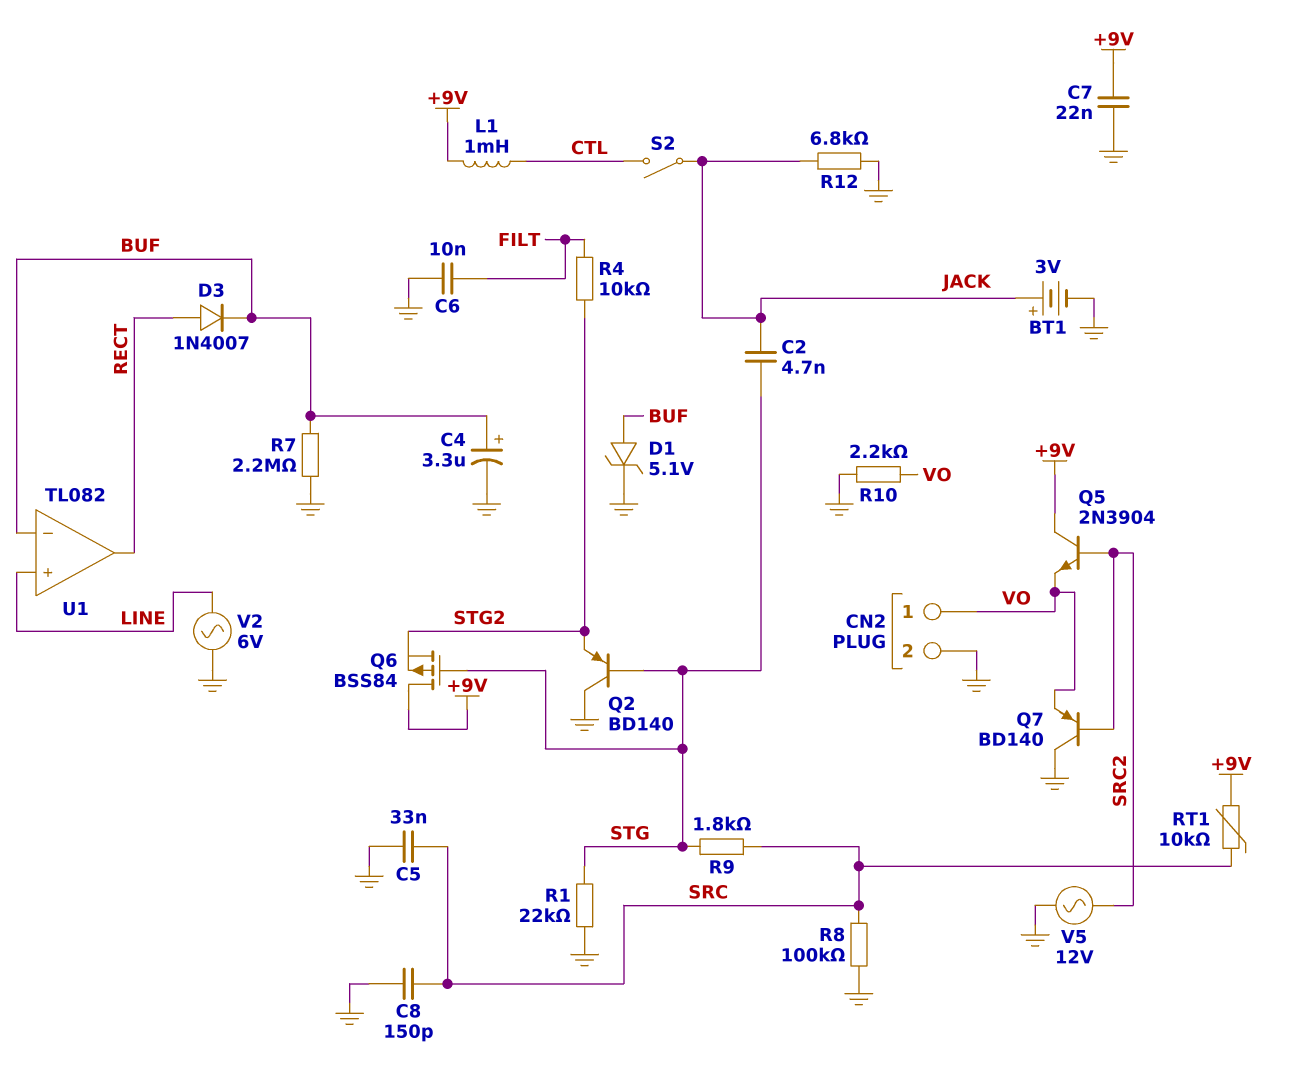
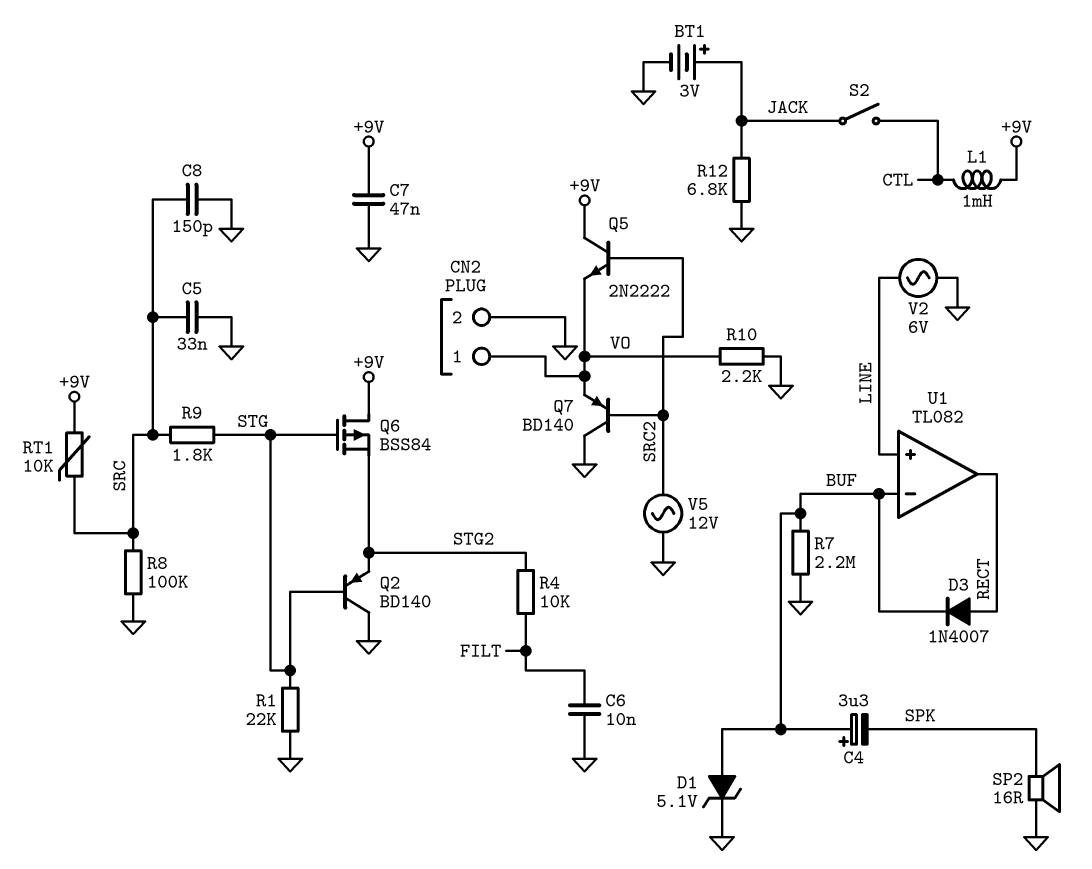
C2: 4.7nF (JACK, STG) -> none
C4: 3.3uF (plus BUF, minus GND) -> 3.3uF (plus BUF, minus SPK)
C7: 22nF (+9V, GND) -> 47nF (+9V, GND)
Q5: NPN 2N3904 (B SRC2, C +9V, E VO) -> NPN 2N2222 (B SRC2, C +9V, E VO)
SP2: none -> speaker 16R (GND, SPK)

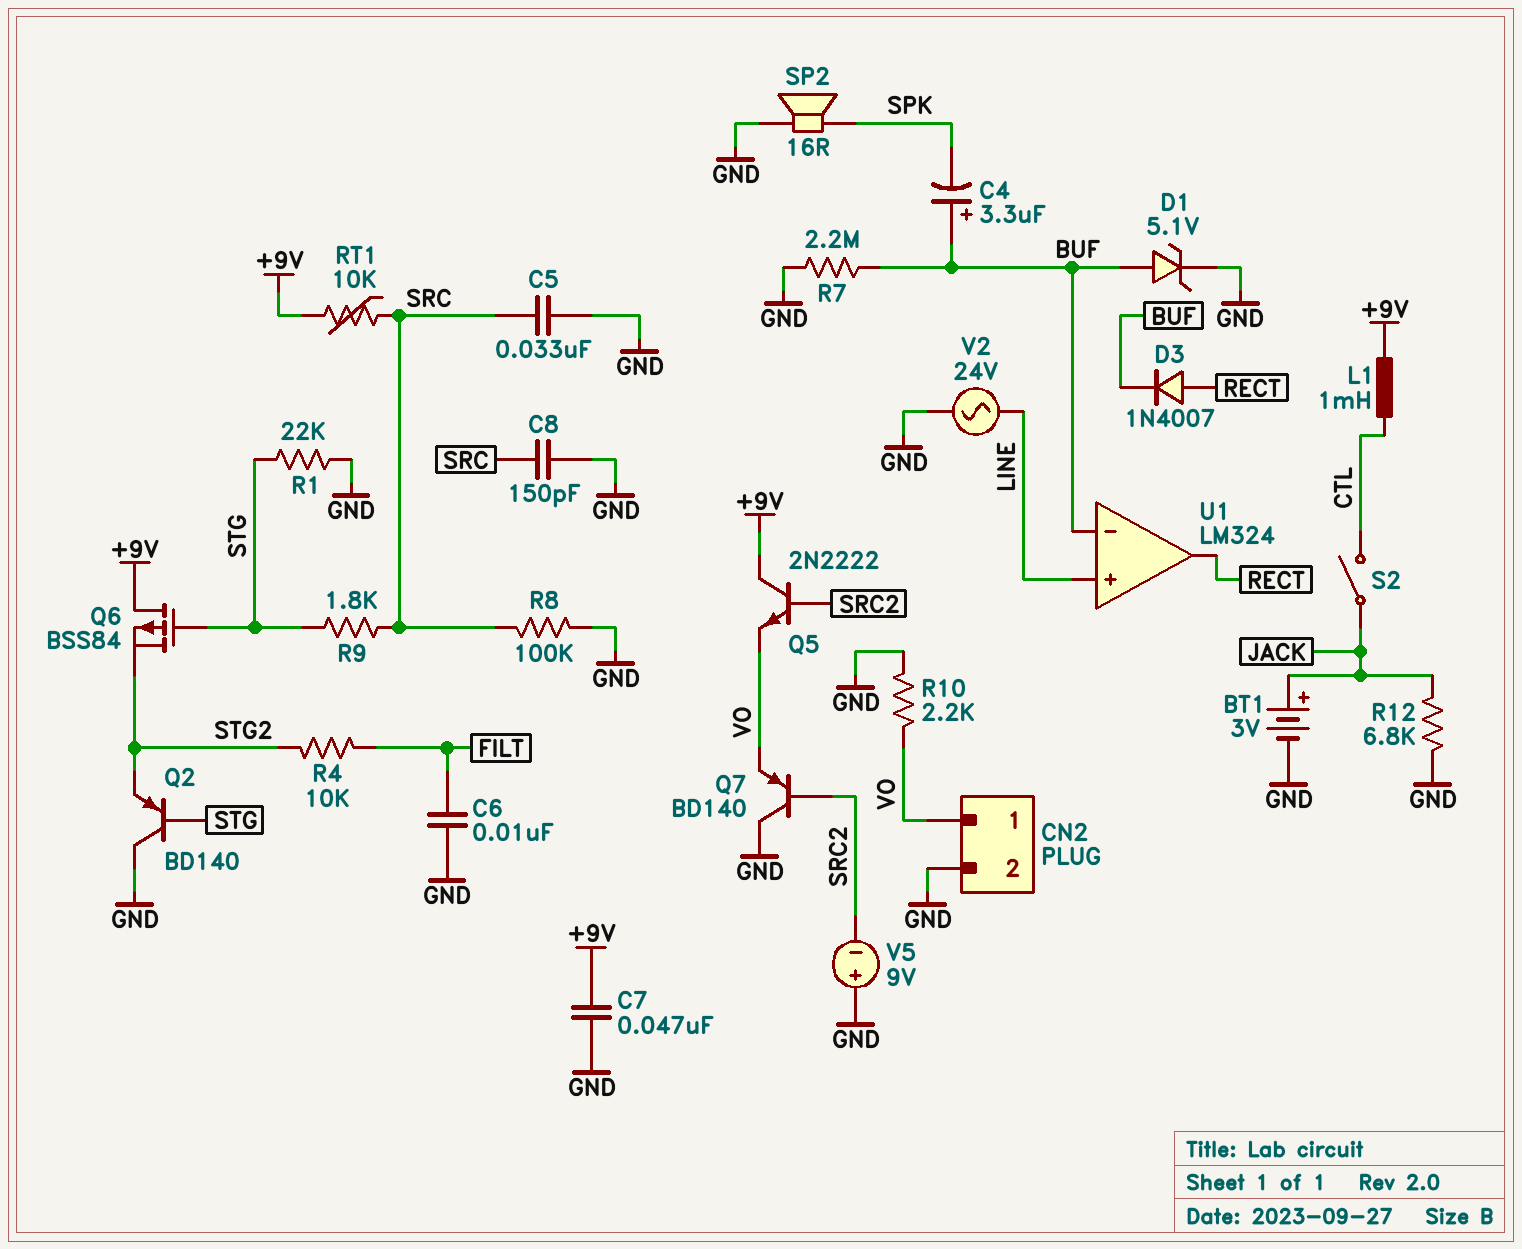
U1: TL082 -> LM324
V2: AC 6V (GND, LINE) -> AC 24V (GND, LINE)
V5: AC 12V (GND, SRC2) -> 9V (plus GND, minus SRC2)

